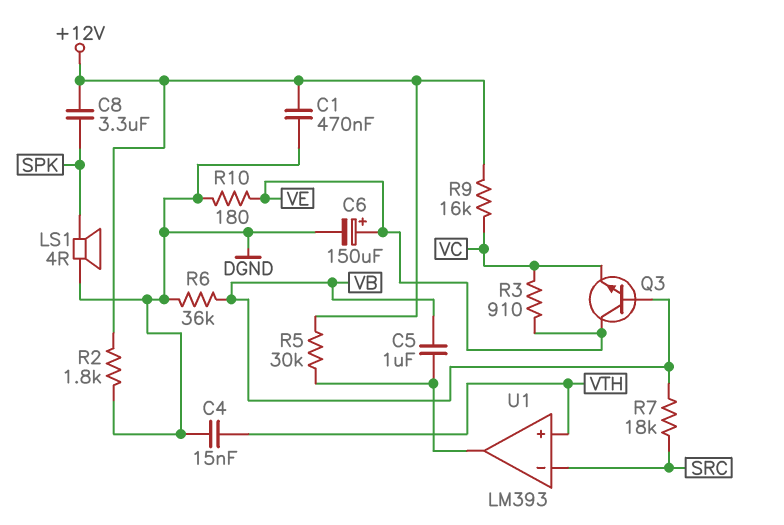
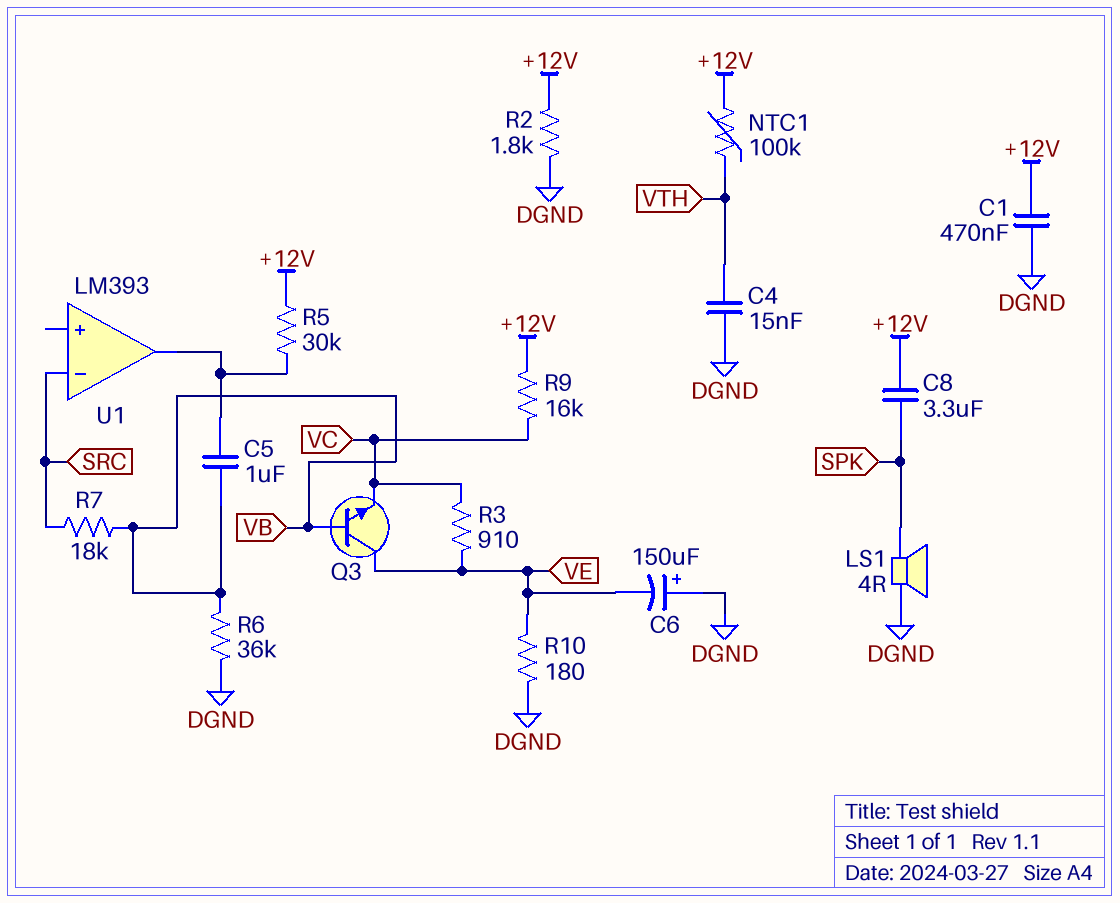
C6: 150uF (plus VE, minus DGND) -> 150uF (plus DGND, minus VE)
NTC1: none -> 100k (+12V, VTH)
U1 pin in+: VTH -> none

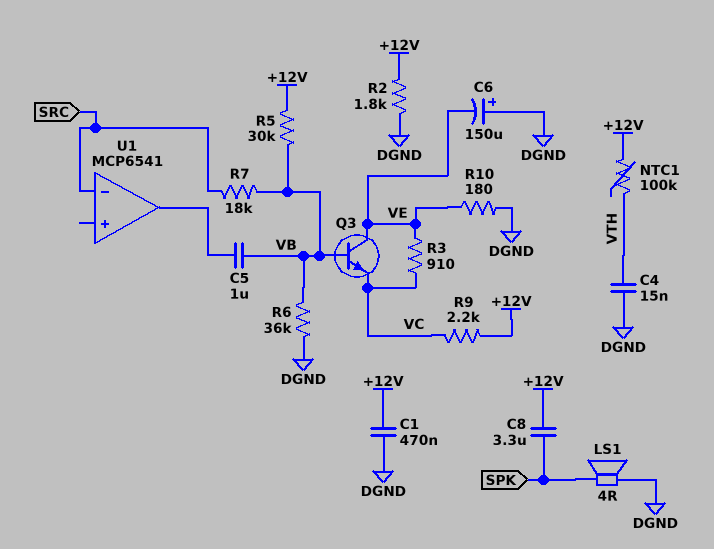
R5: 30k (+12V, U1/out) -> 30k (+12V, VB)
R9: 16k (+12V, VC) -> 2.2k (+12V, VC)
U1: LM393 -> MCP6541

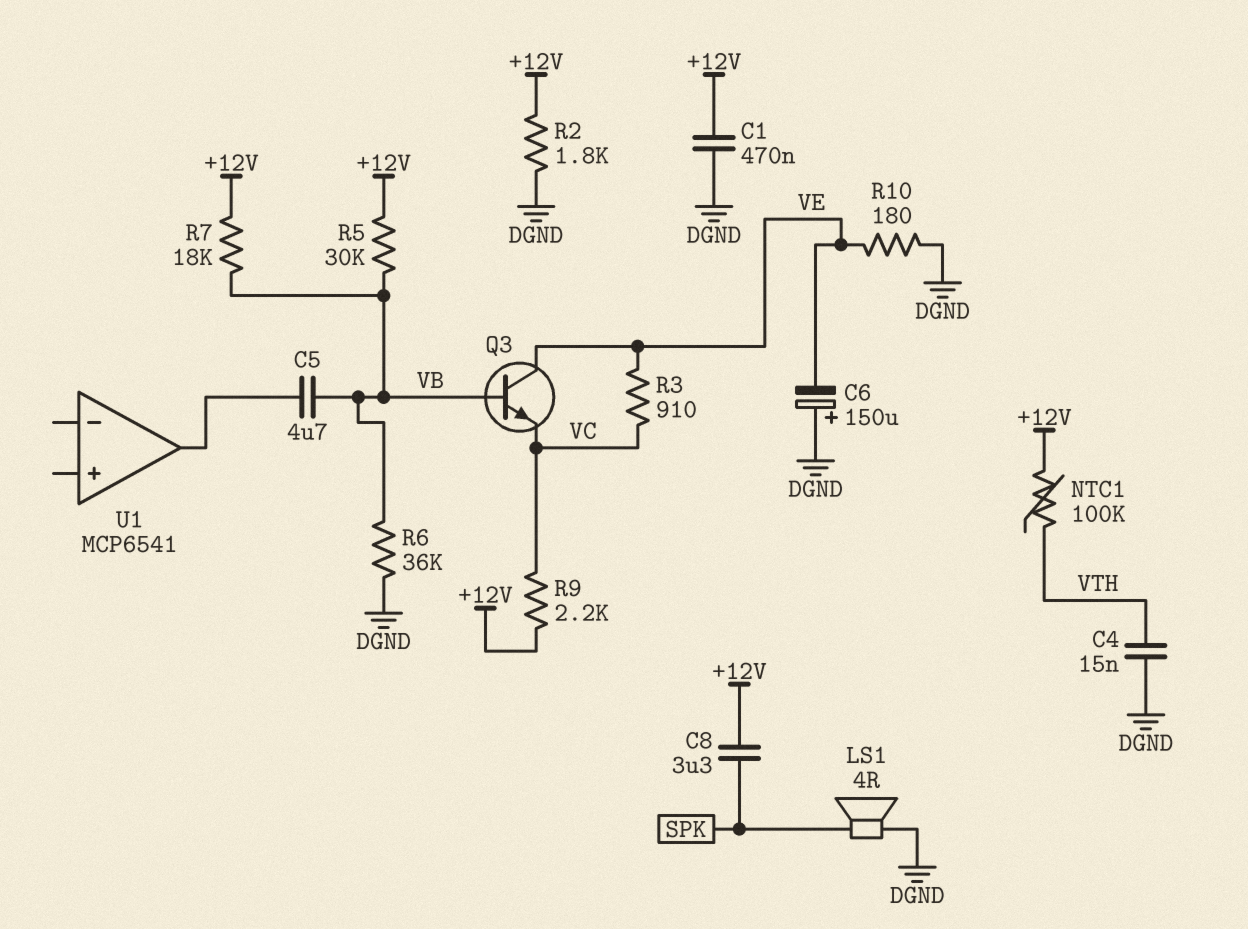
C5: 1uF (U1/out, VB) -> 4.7uF (U1/out, VB)
R7: 18k (SRC, VB) -> 18k (+12V, VB)
U1 pin in-: SRC -> none

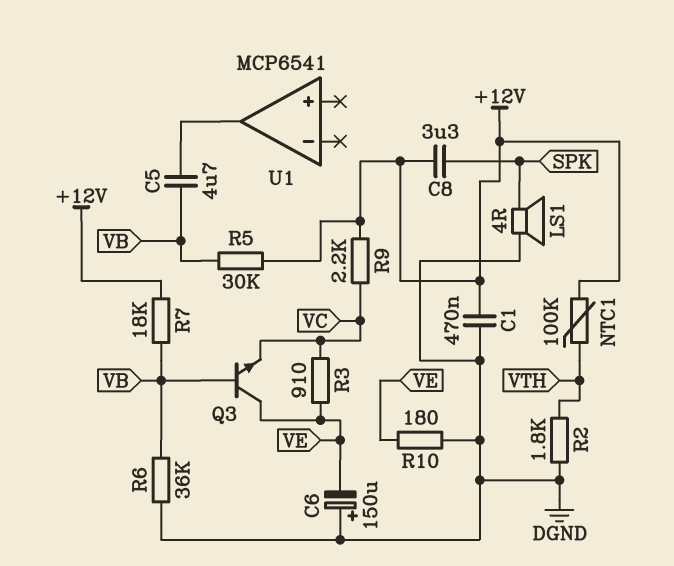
C4: 15nF (DGND, VTH) -> none
R2: 1.8k (+12V, DGND) -> 1.8k (DGND, VTH)

